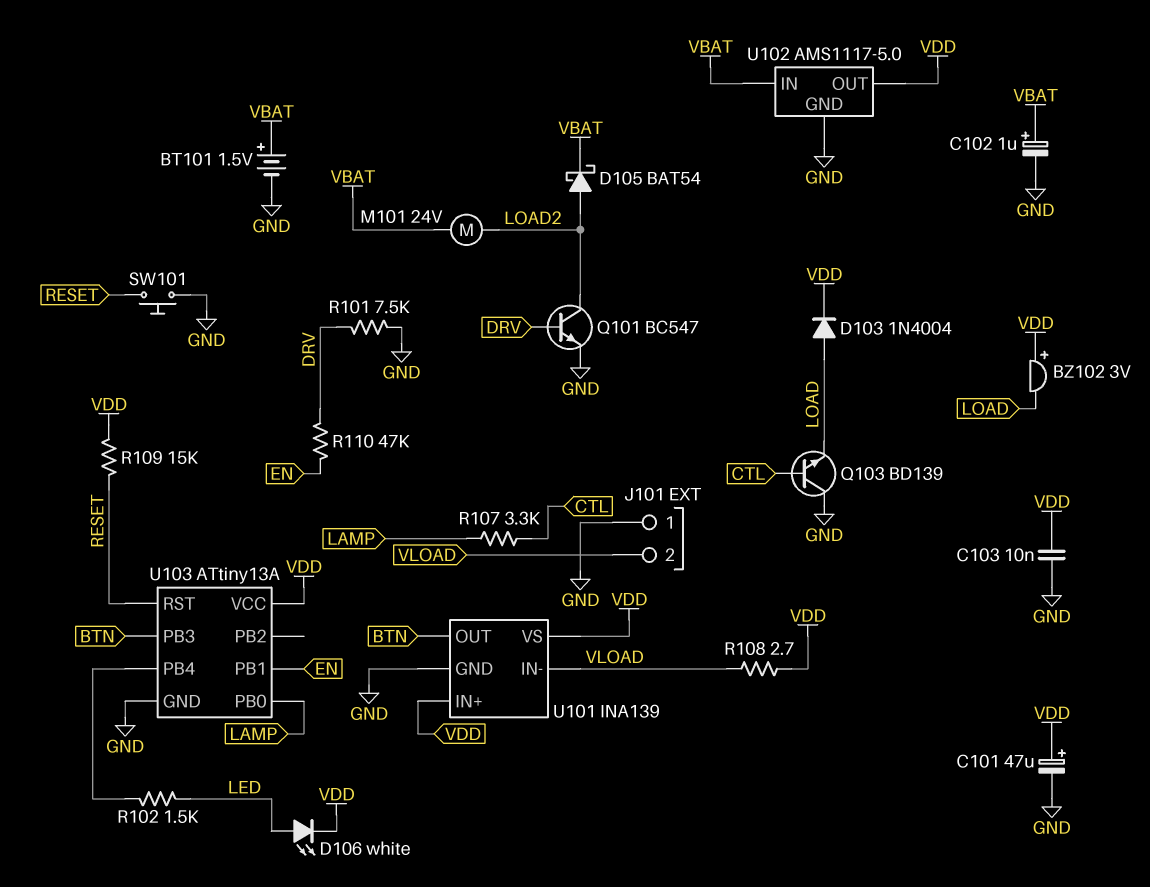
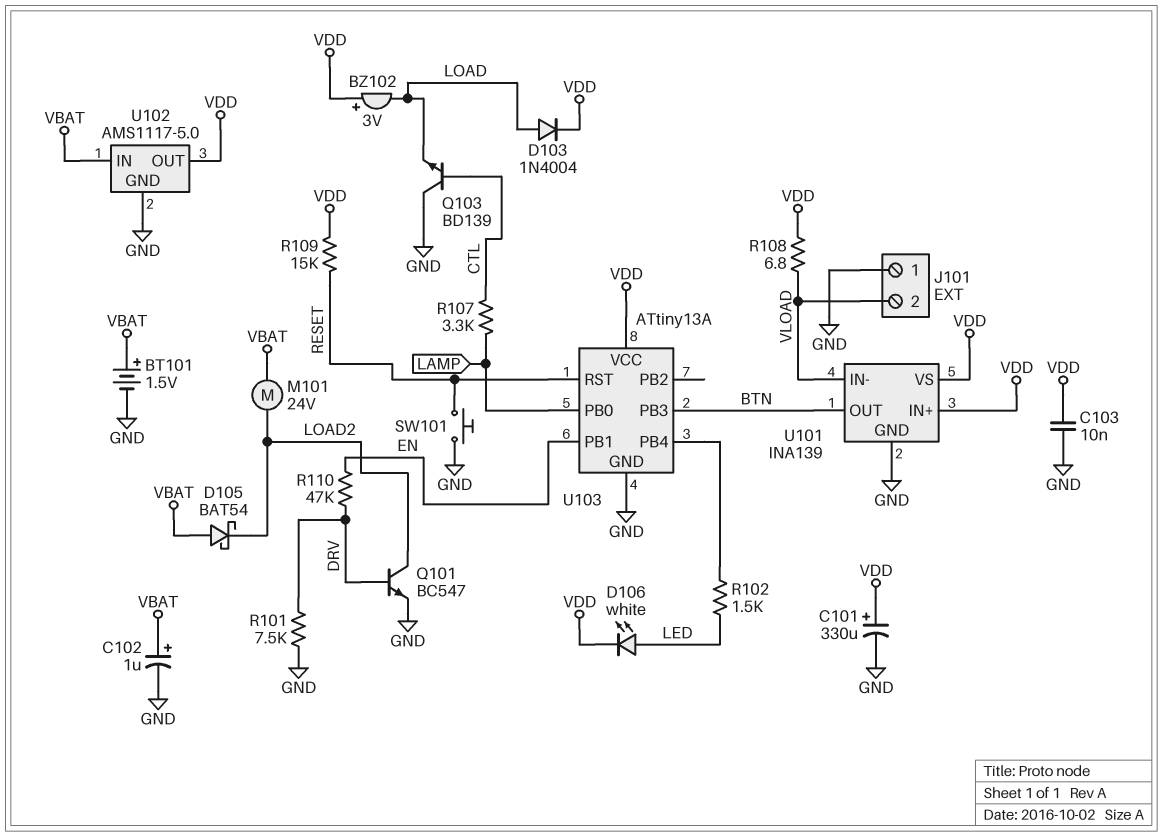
C101: 47uF (plus VDD, minus GND) -> 330uF (plus VDD, minus GND)
D105: schottky BAT54 (A LOAD2, K VBAT) -> schottky BAT54 (A VBAT, K LOAD2)
R108: 2.7 (VDD, VLOAD) -> 6.8 (VDD, VLOAD)

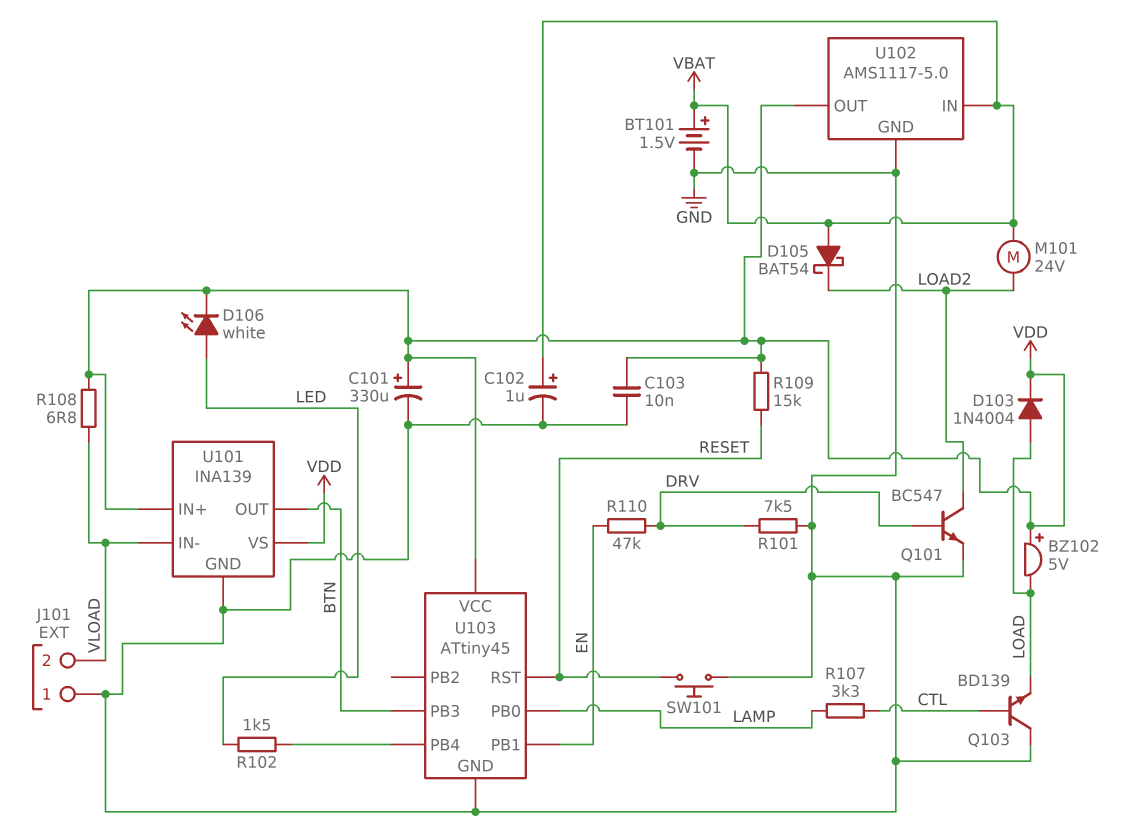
BZ102: buzzer 3V (plus VDD, minus LOAD) -> buzzer 5V (plus VDD, minus LOAD)
U103: ATtiny13A -> ATtiny45

